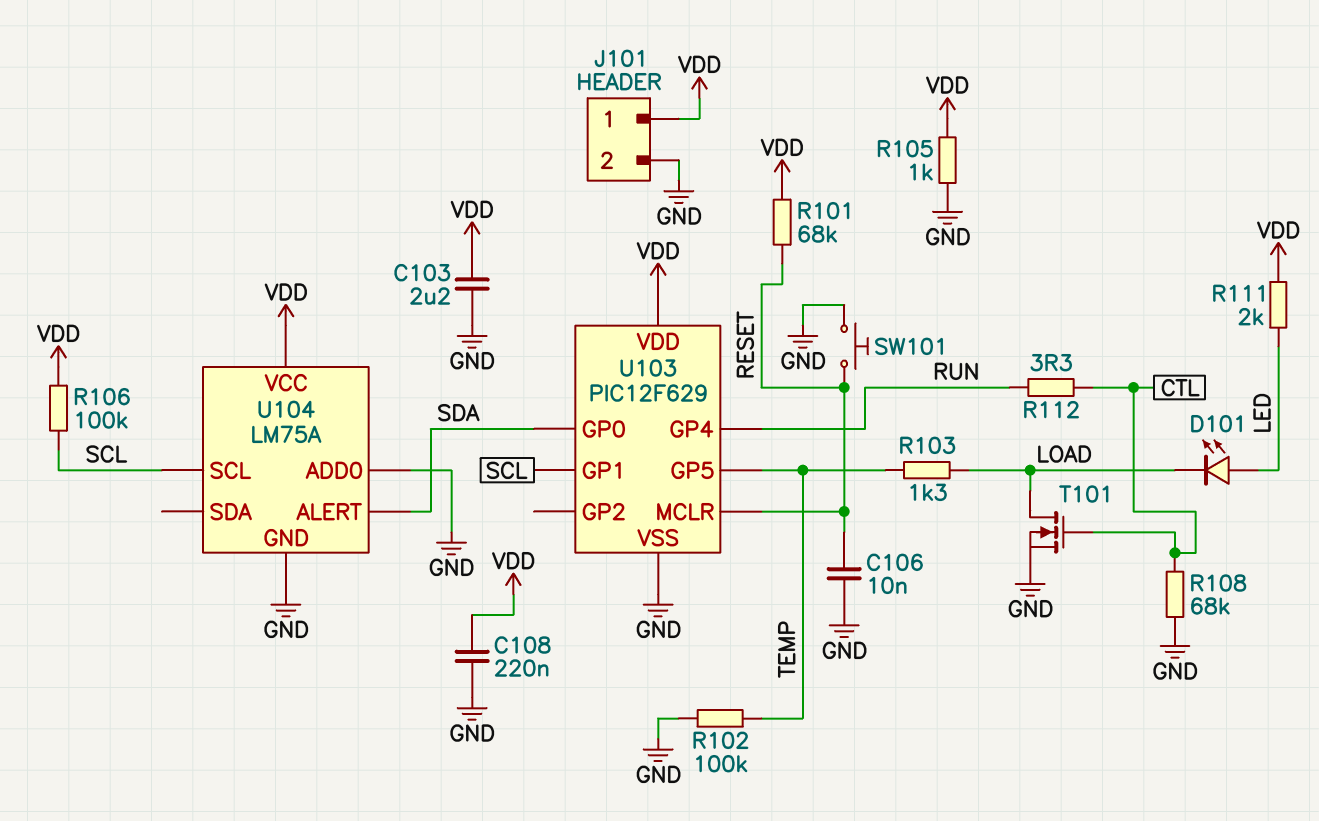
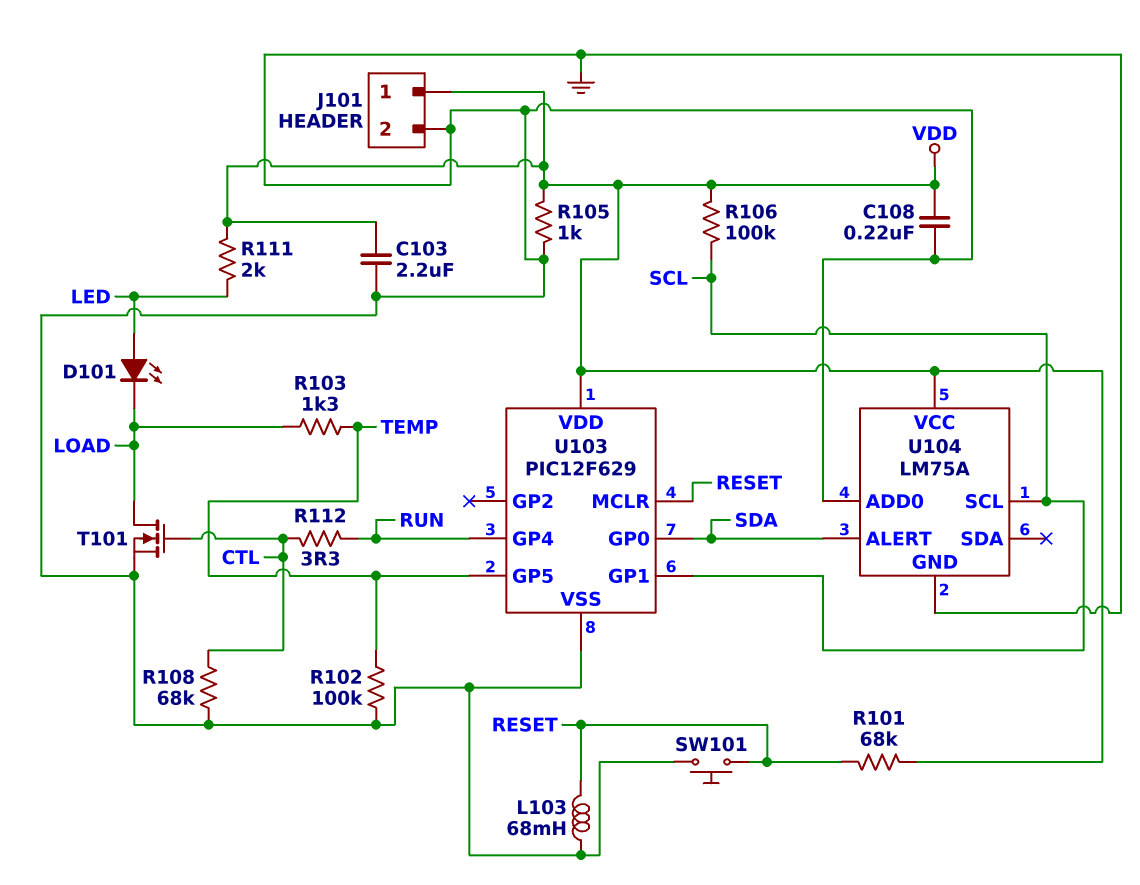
C106: 10nF (GND, RESET) -> none
L103: none -> 68mH (GND, RESET)

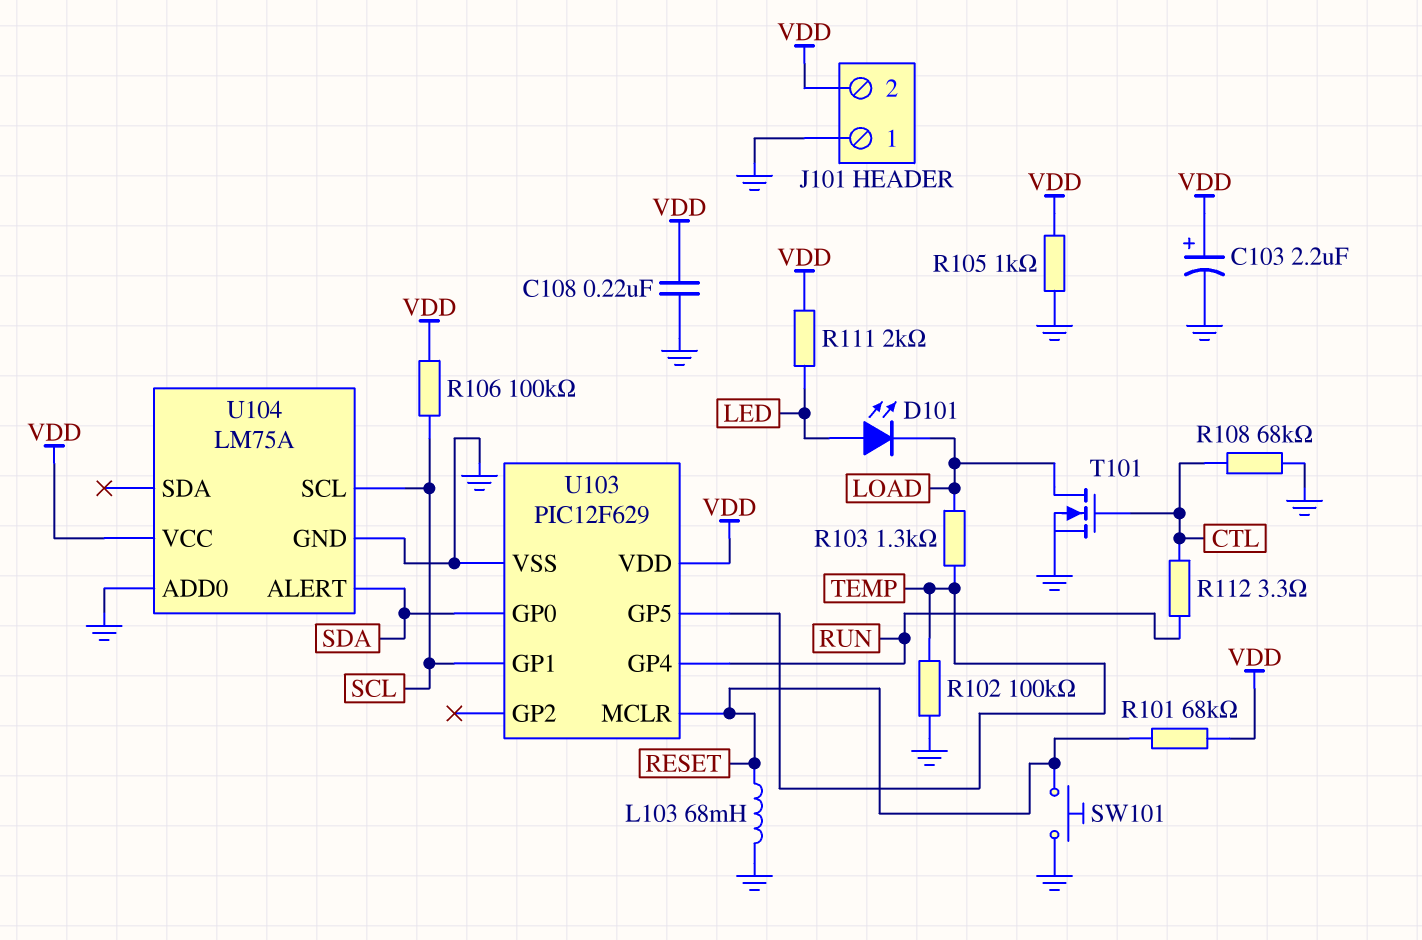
C103: 2.2uF (GND, VDD) -> 2.2uF (plus VDD, minus GND)
J101 pin 1: VDD -> GND
J101 pin 2: GND -> VDD

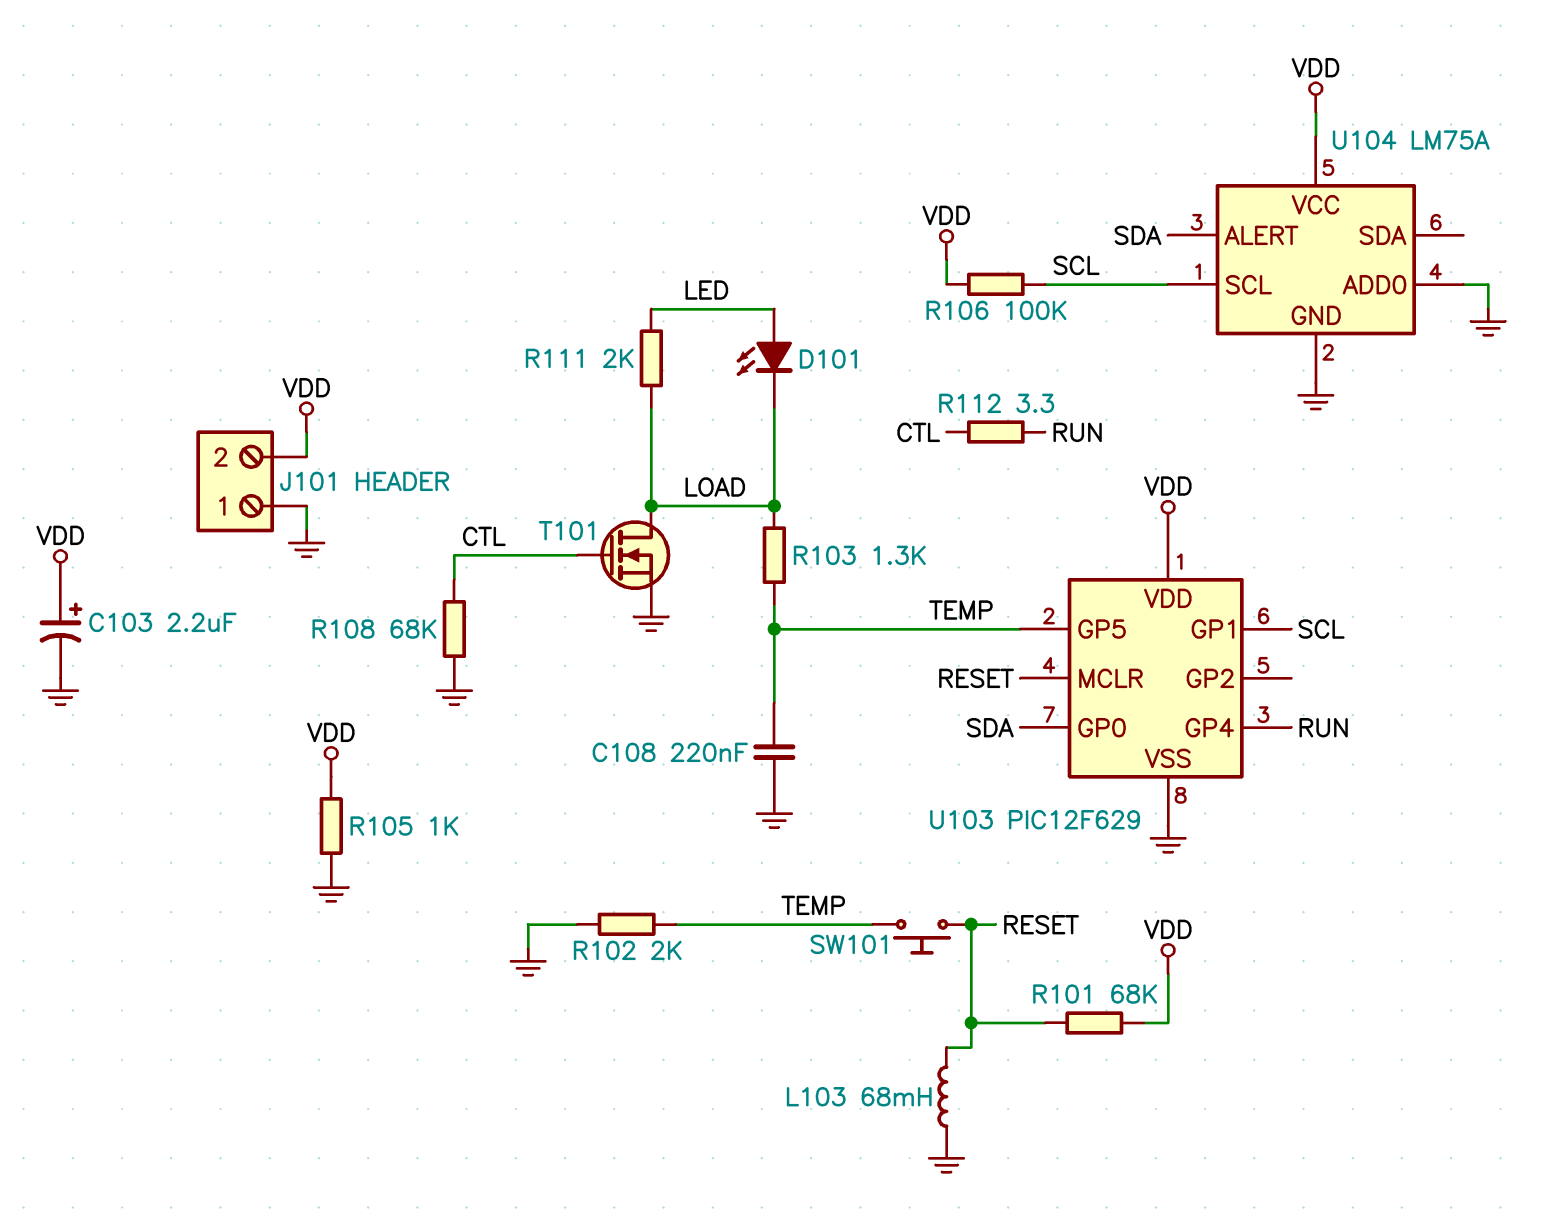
C108: 220nF (GND, VDD) -> 220nF (GND, TEMP)
R102: 100k (GND, TEMP) -> 2k (GND, TEMP)
R111: 2k (LED, VDD) -> 2k (LED, LOAD)
SW101: button (GND, RESET) -> button (RESET, TEMP)

